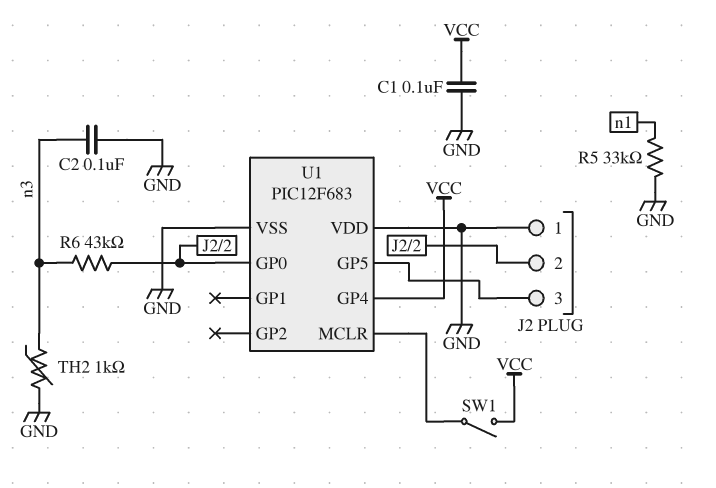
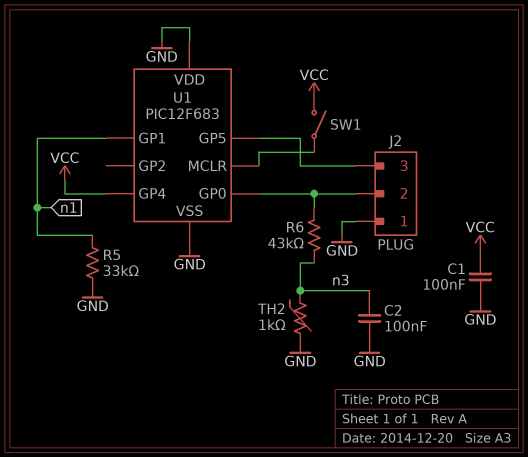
U1 pin GP1: none -> n1

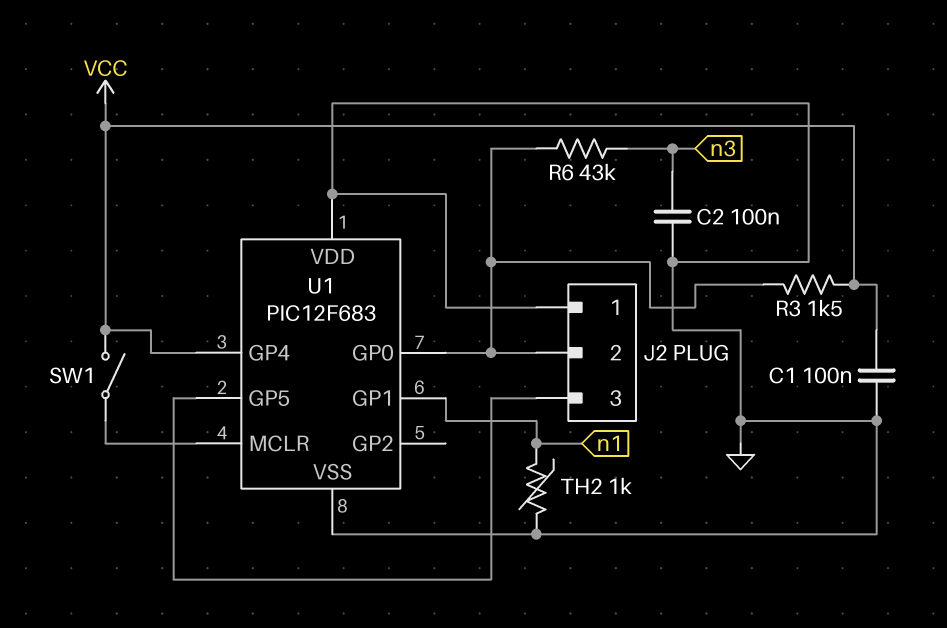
R3: none -> 1.5k (J2/2, VCC)
R5: 33k (GND, n1) -> none
TH2: 1k (GND, n3) -> 1k (GND, n1)

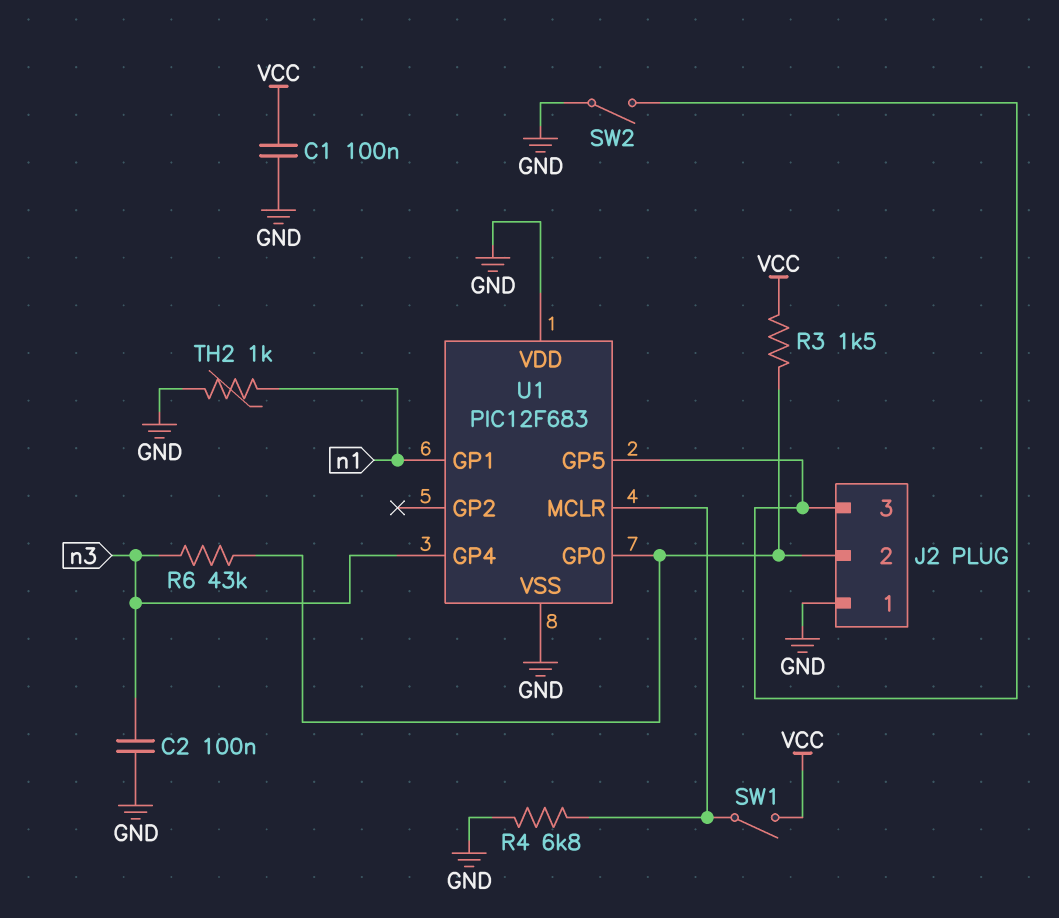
R4: none -> 6.8k (GND, U1/MCLR)
SW2: none -> switch (GND, J2/3)
U1 pin GP4: VCC -> n3

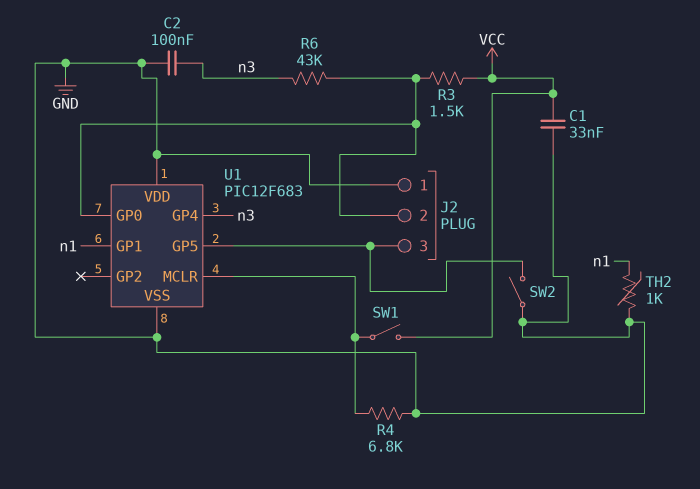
C1: 100nF (GND, VCC) -> 33nF (GND, VCC)

